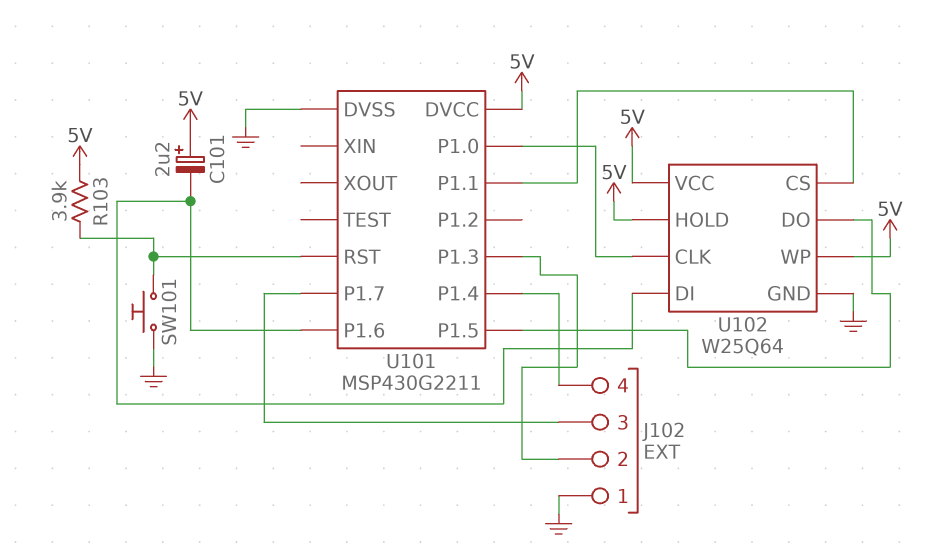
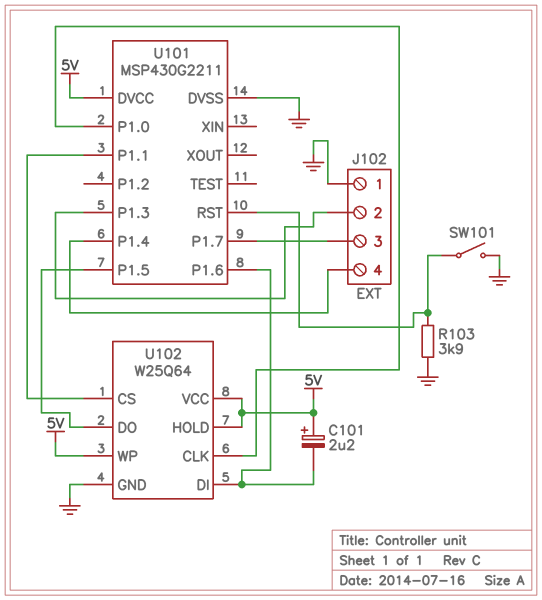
R103: 3.9k (5V, U101/RST) -> 3.9k (GND, U101/RST)
SW101: button (GND, U101/RST) -> switch (GND, U101/RST)

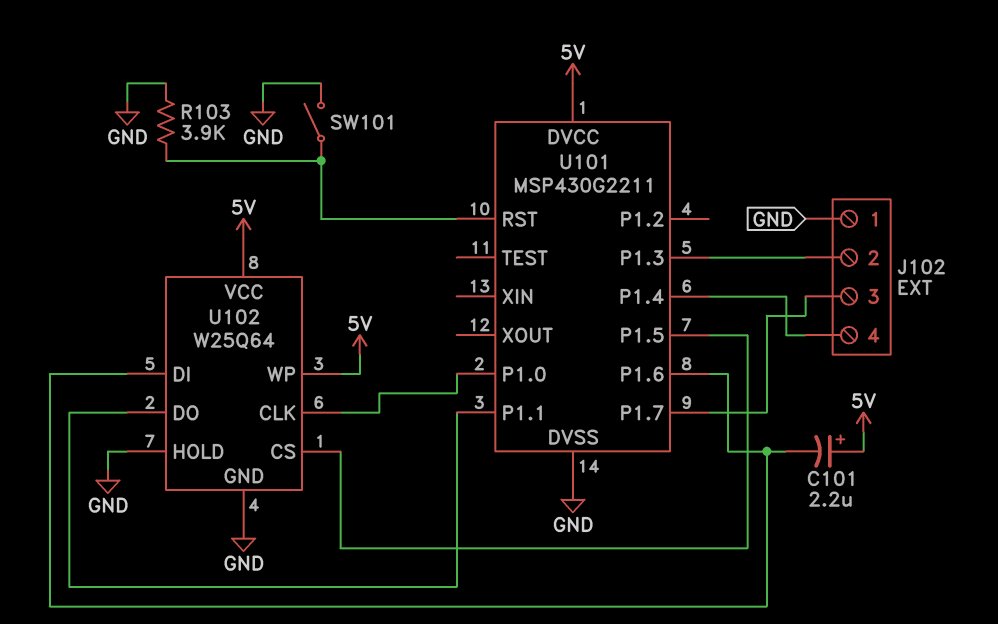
U102 pin CS: U101/P1.1 -> U101/P1.5
U102 pin DO: U101/P1.5 -> U101/P1.1
U102 pin HOLD: 5V -> GND

